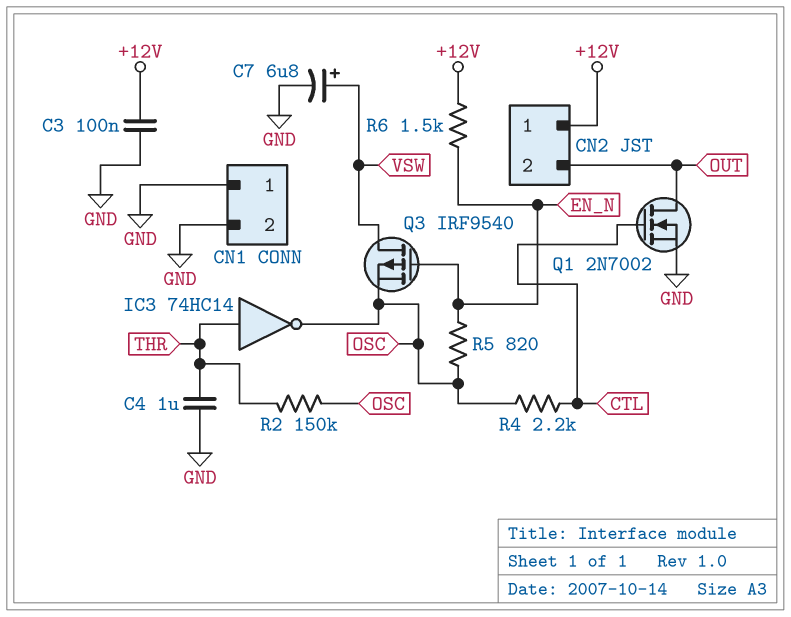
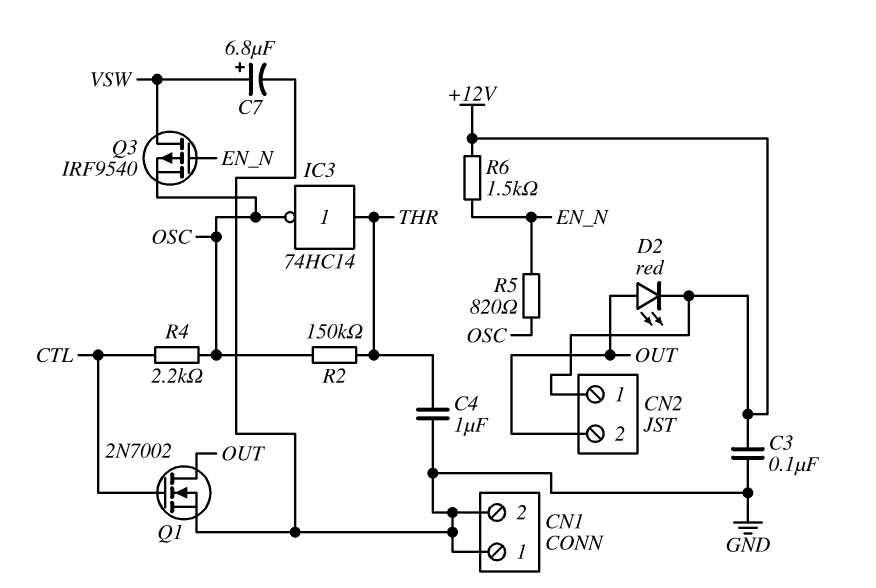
D2: none -> LED red (A OUT, K +12V)

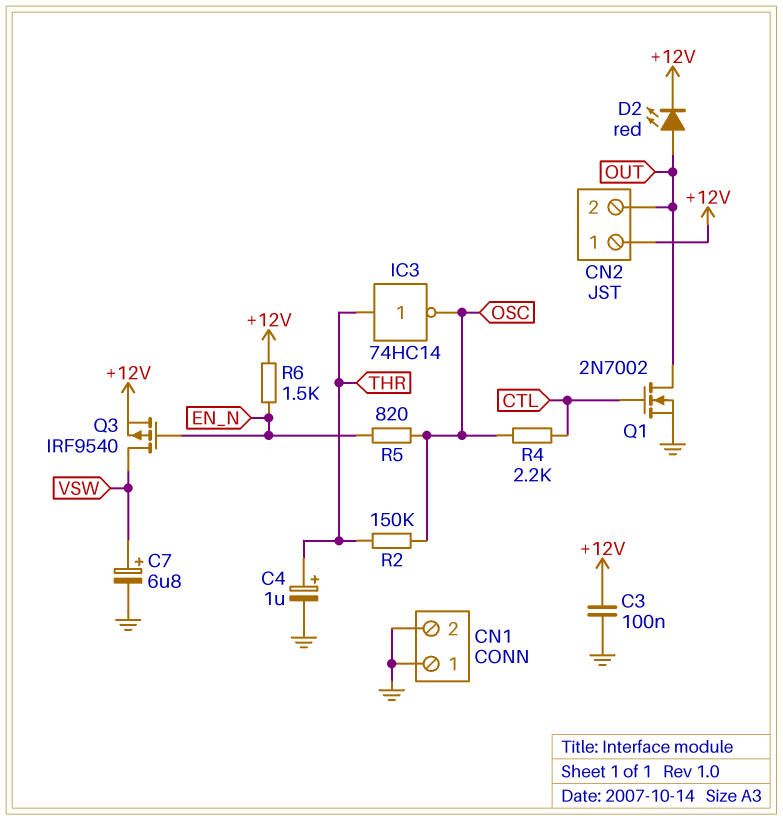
C4: 1uF (GND, THR) -> 1uF (plus THR, minus GND)
Q3: PMOS IRF9540 (G EN_N, D VSW, S OSC) -> PMOS IRF9540 (G EN_N, D VSW, S +12V)

